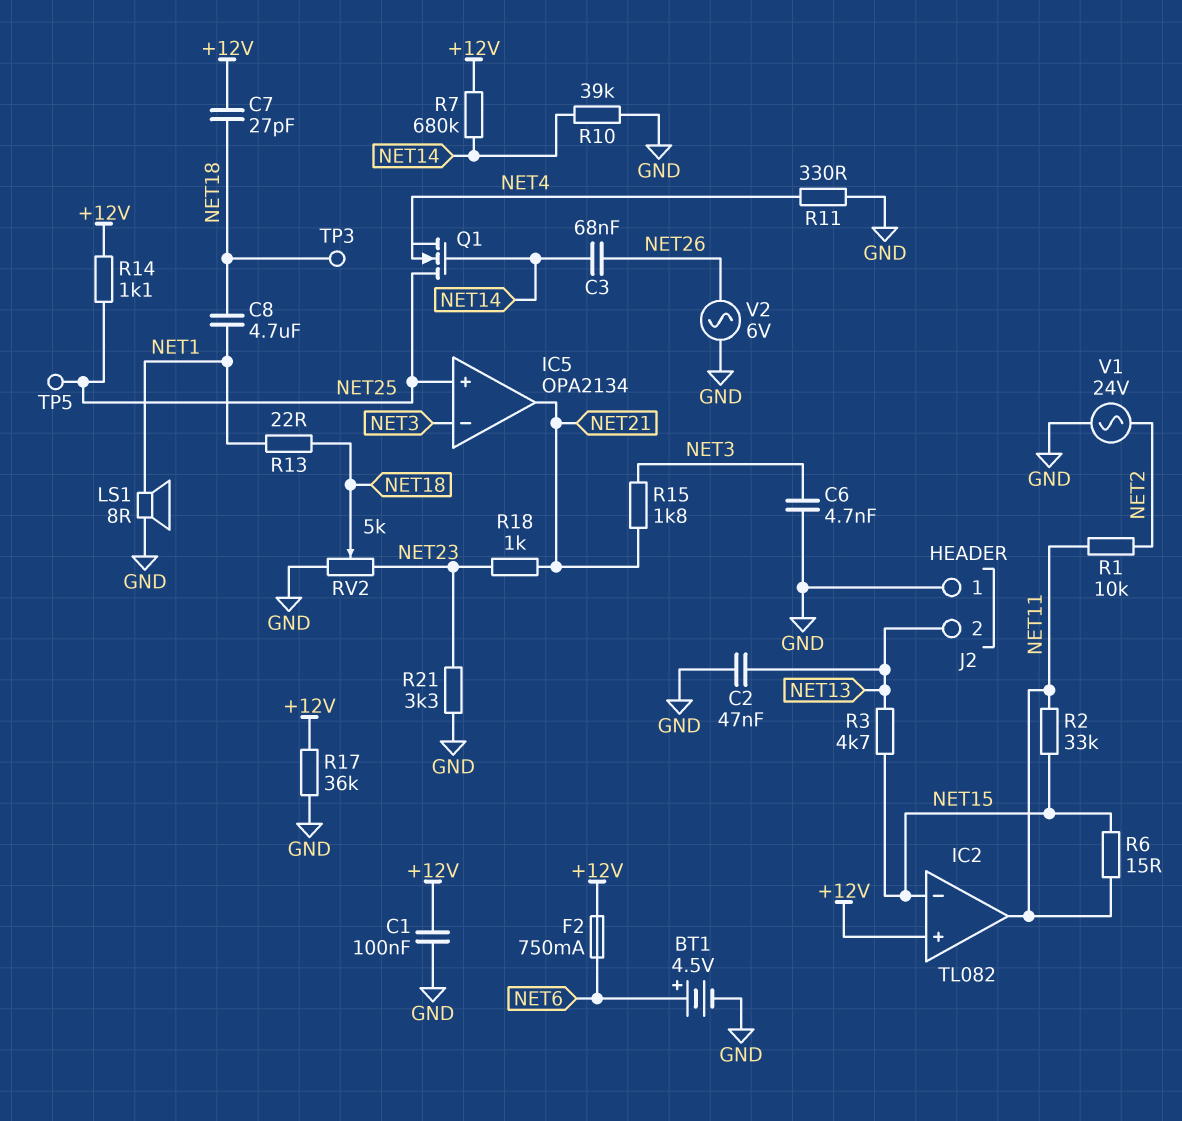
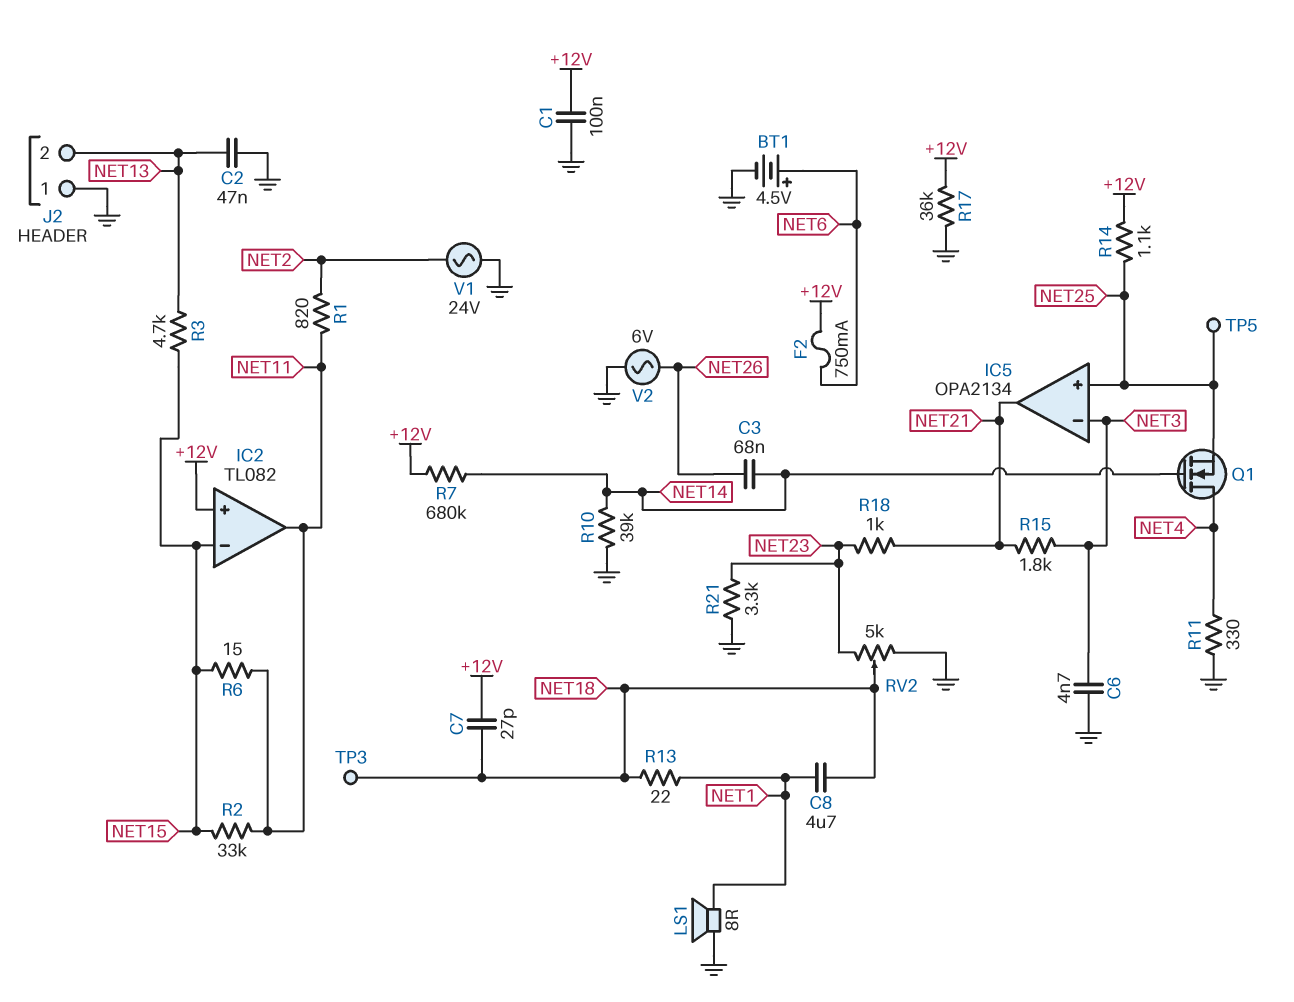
Q1: NMOS (G NET14, D NET25, S NET4) -> NMOS (G NET14, D NET4, S NET25)
R1: 10k (NET2, NET11) -> 820 (NET2, NET11)

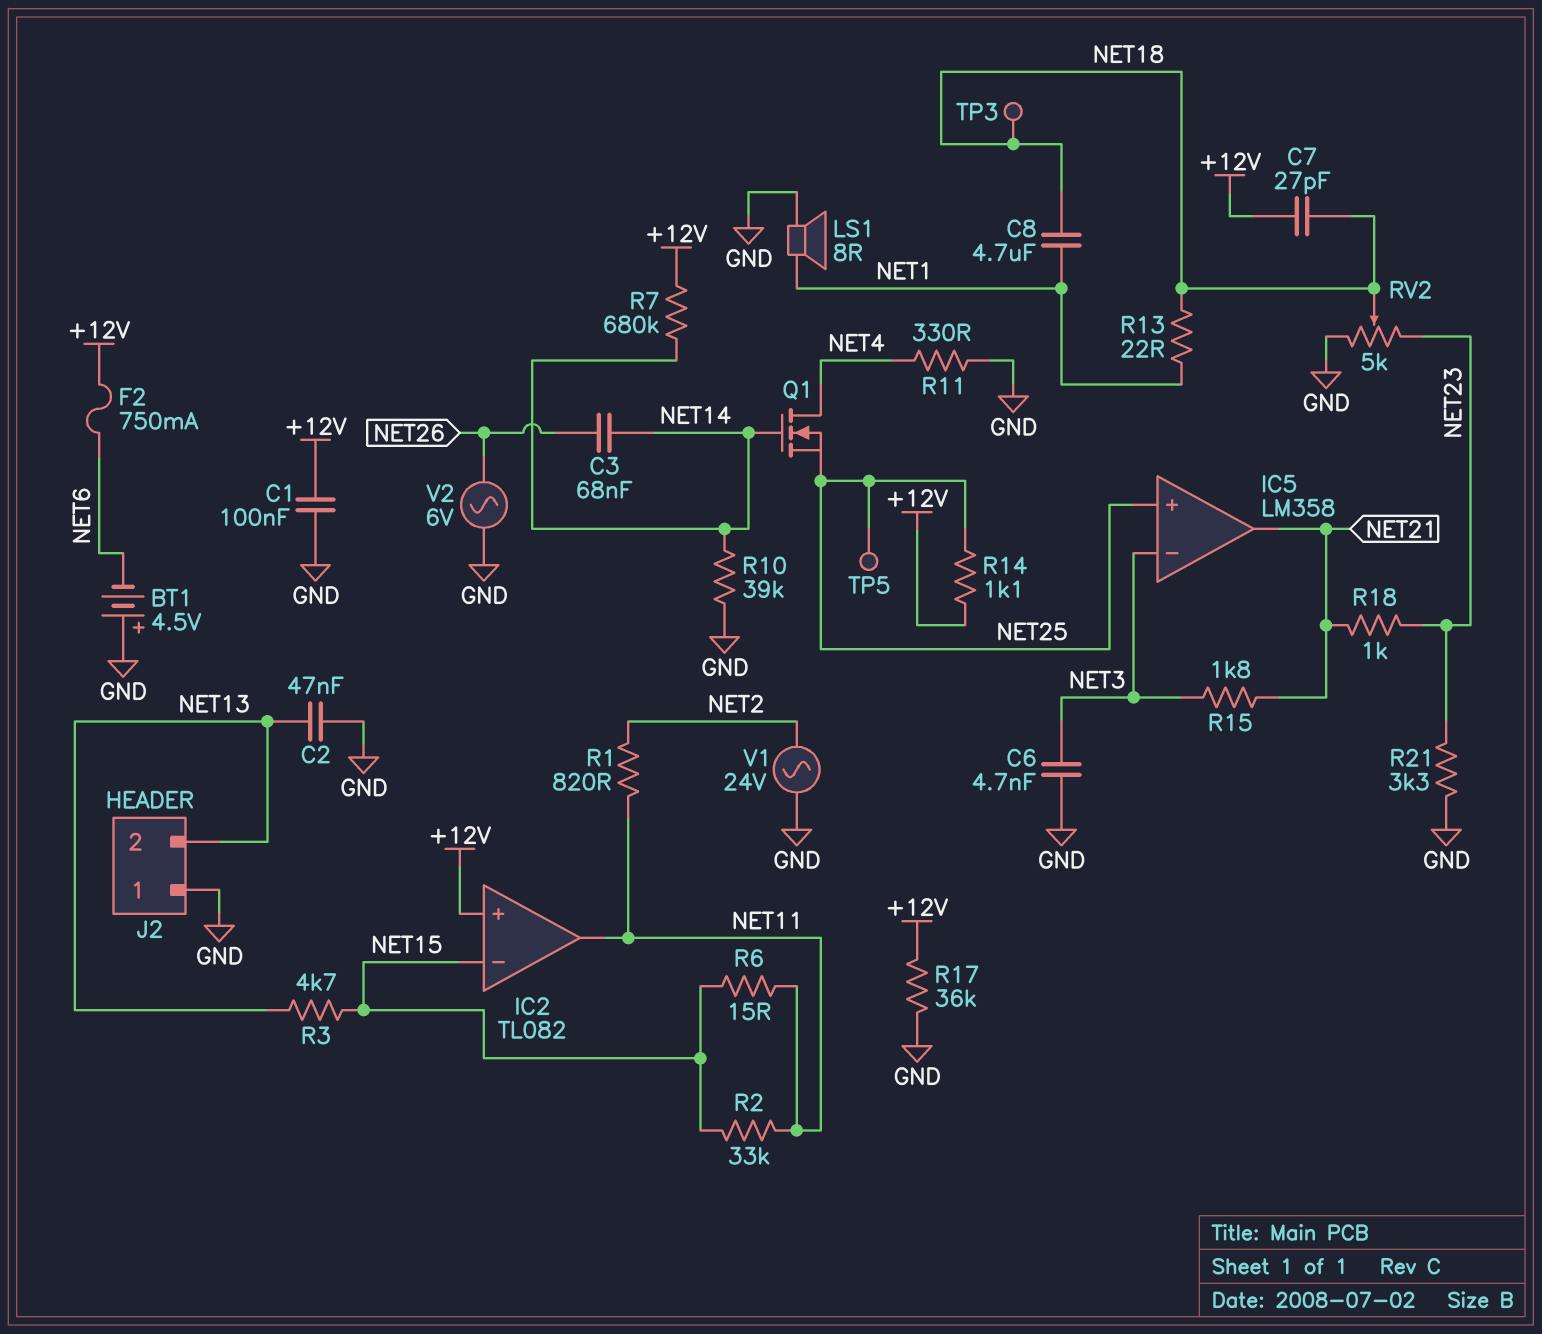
BT1: 4.5V (plus NET6, minus GND) -> 4.5V (plus GND, minus NET6)
IC5: OPA2134 -> LM358

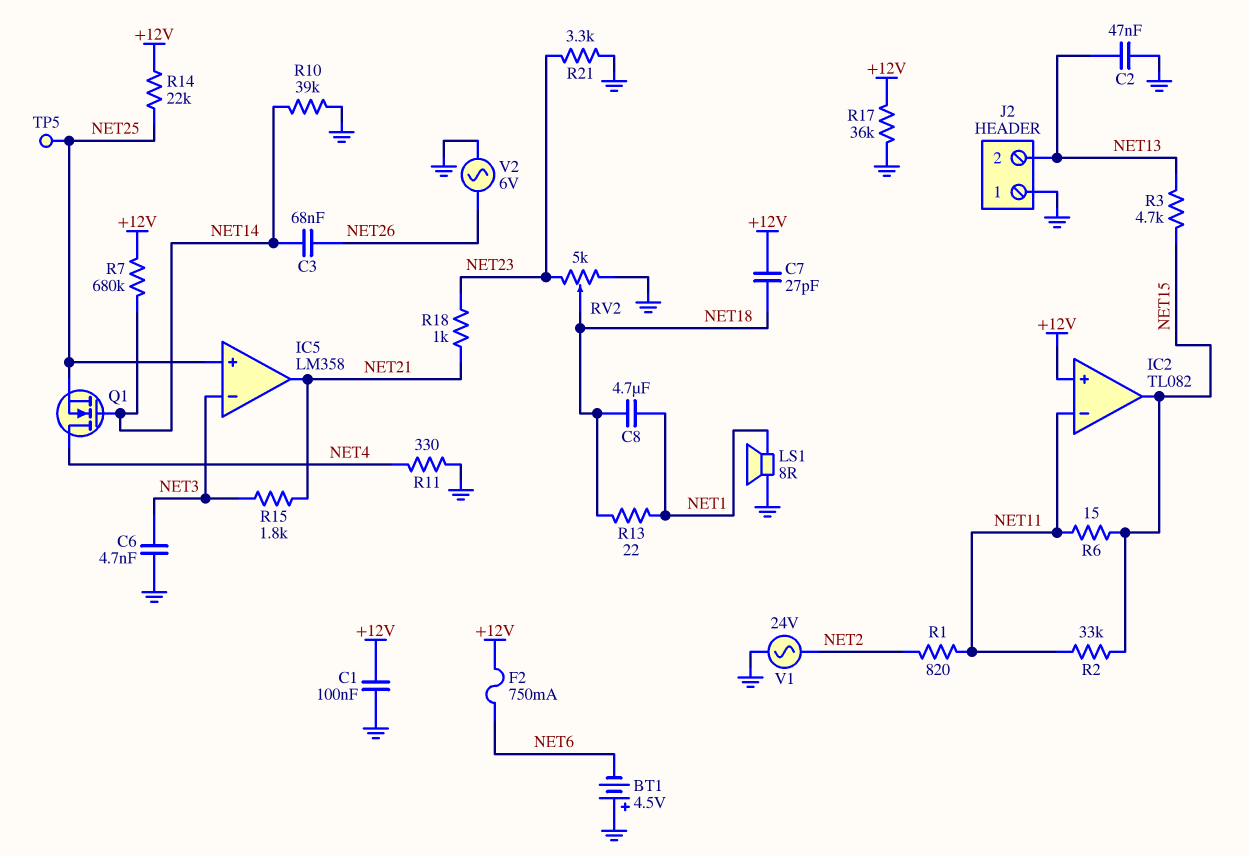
IC2 pin in-: NET15 -> NET11
IC2 pin out: NET11 -> NET15
R14: 1.1k (+12V, NET25) -> 22k (+12V, NET25)
TP3: test point (NET18) -> none

